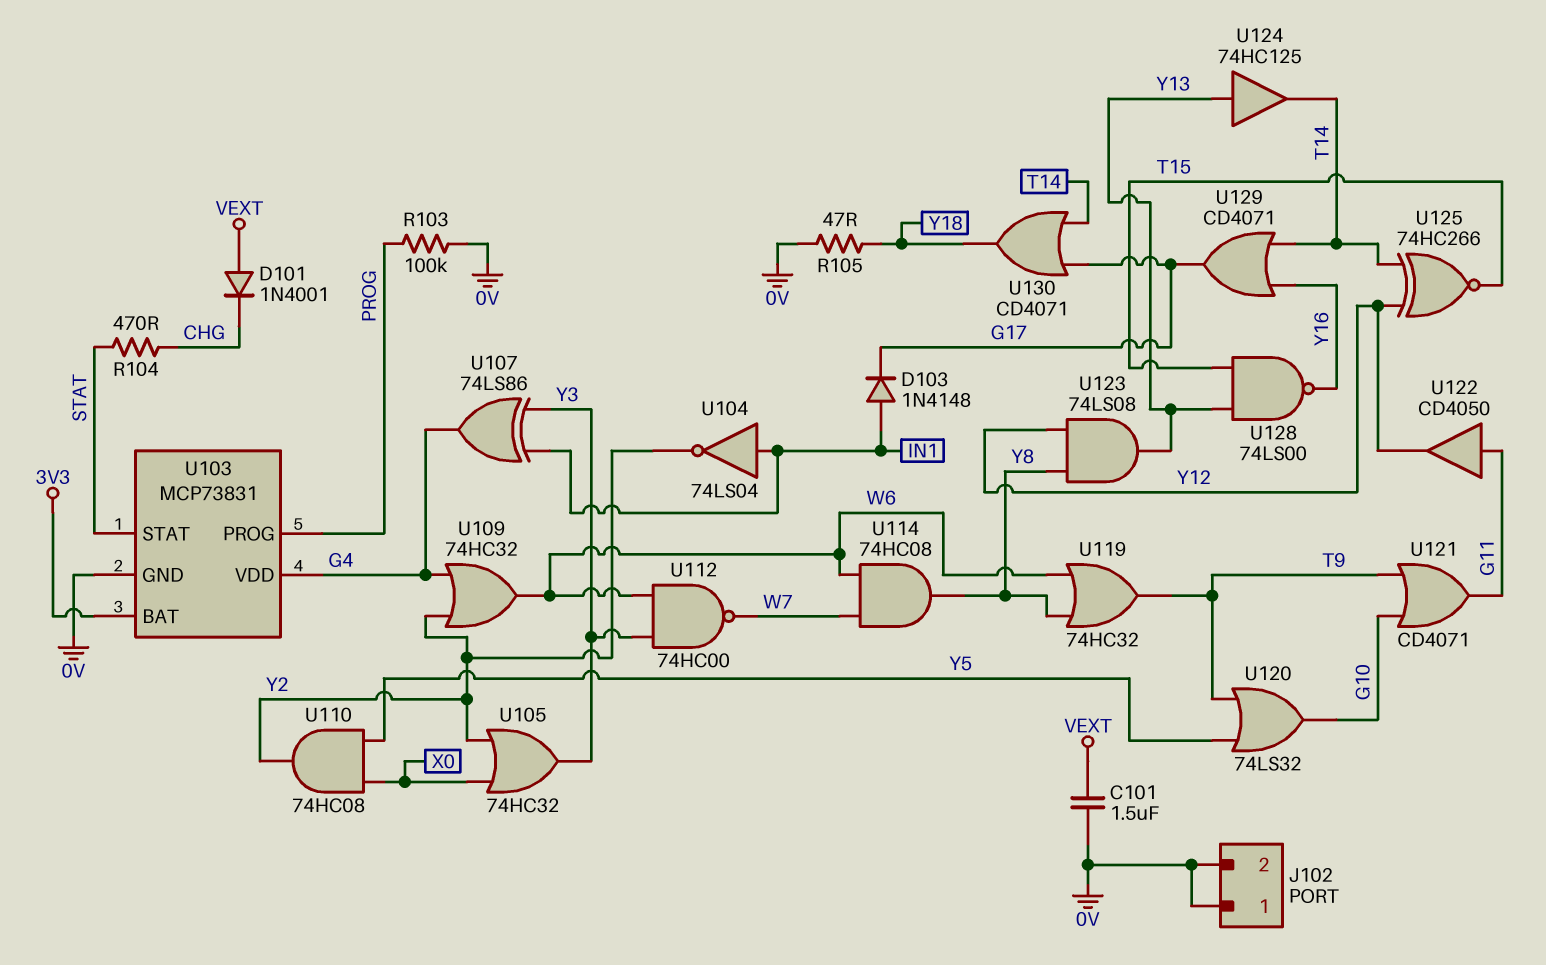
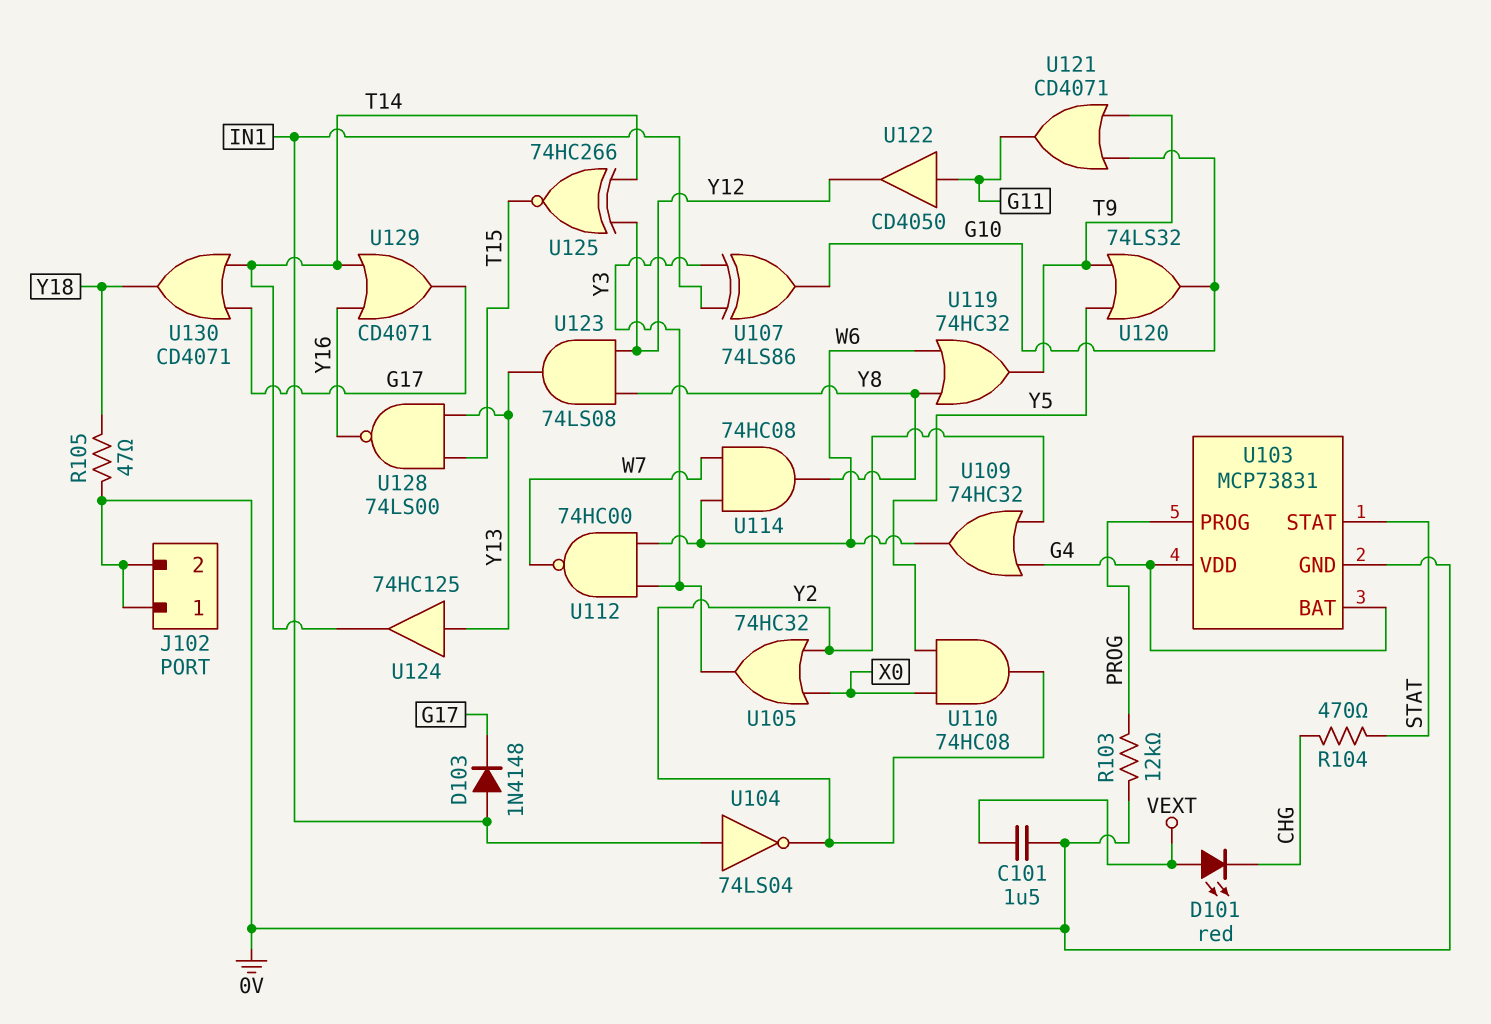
D101: diode 1N4001 (A VEXT, K CHG) -> LED red (A VEXT, K CHG)
R103: 100k (0V, PROG) -> 12k (0V, PROG)
U103 pin BAT: 3V3 -> G4
U107: XOR 74LS86 (in IN1, in Y3, out G4) -> XOR 74LS86 (in IN1, in Y3, out G10)

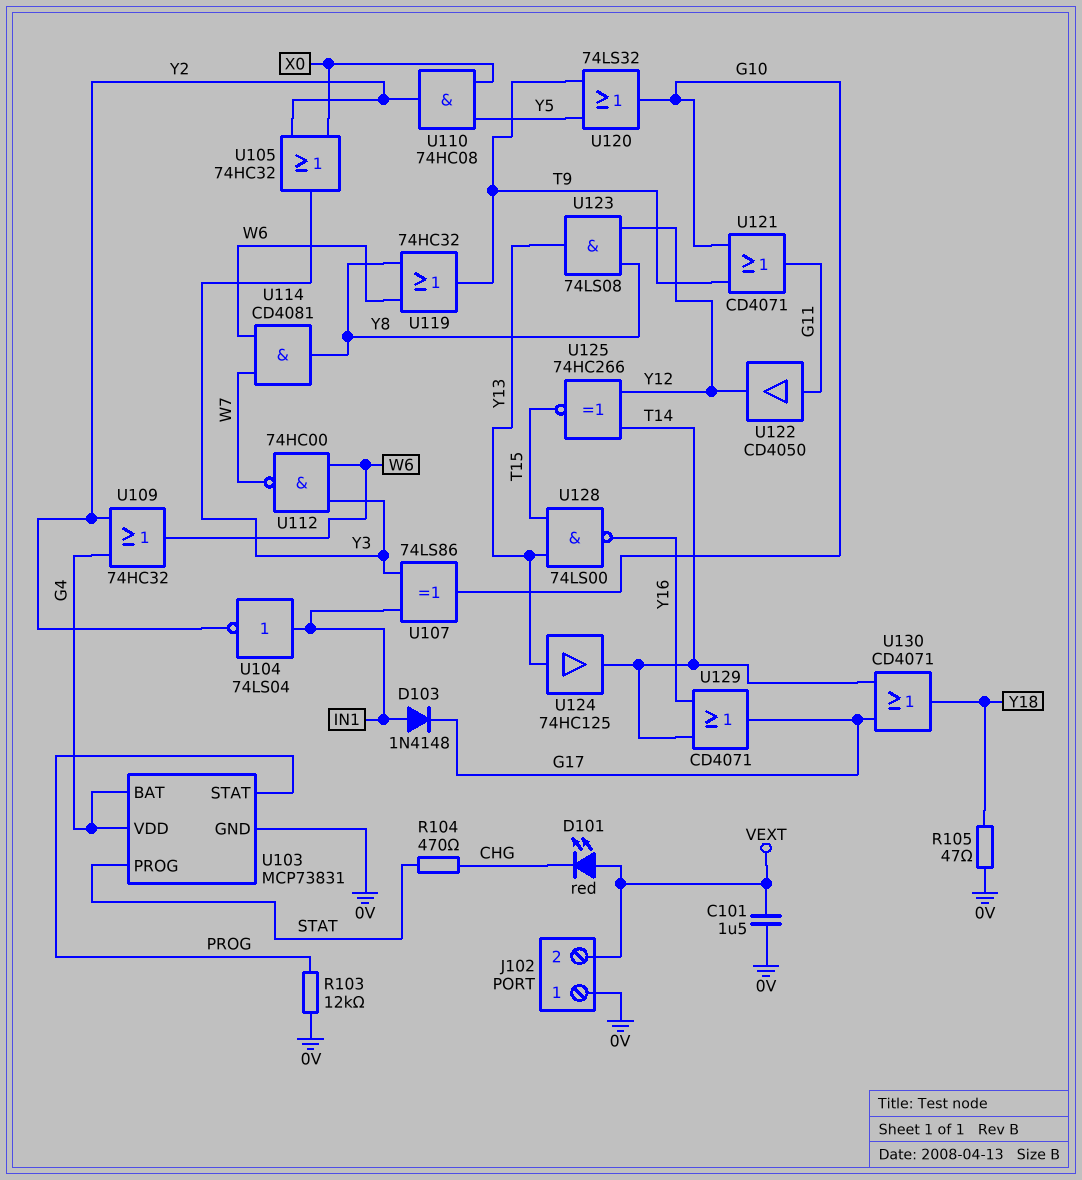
J102 pin 2: 0V -> VEXT
U103 pin PROG: PROG -> STAT
U103 pin STAT: STAT -> PROG
U114: AND 74HC08 (in W6, in W7, out Y8) -> AND CD4081 (in W6, in W7, out Y8)

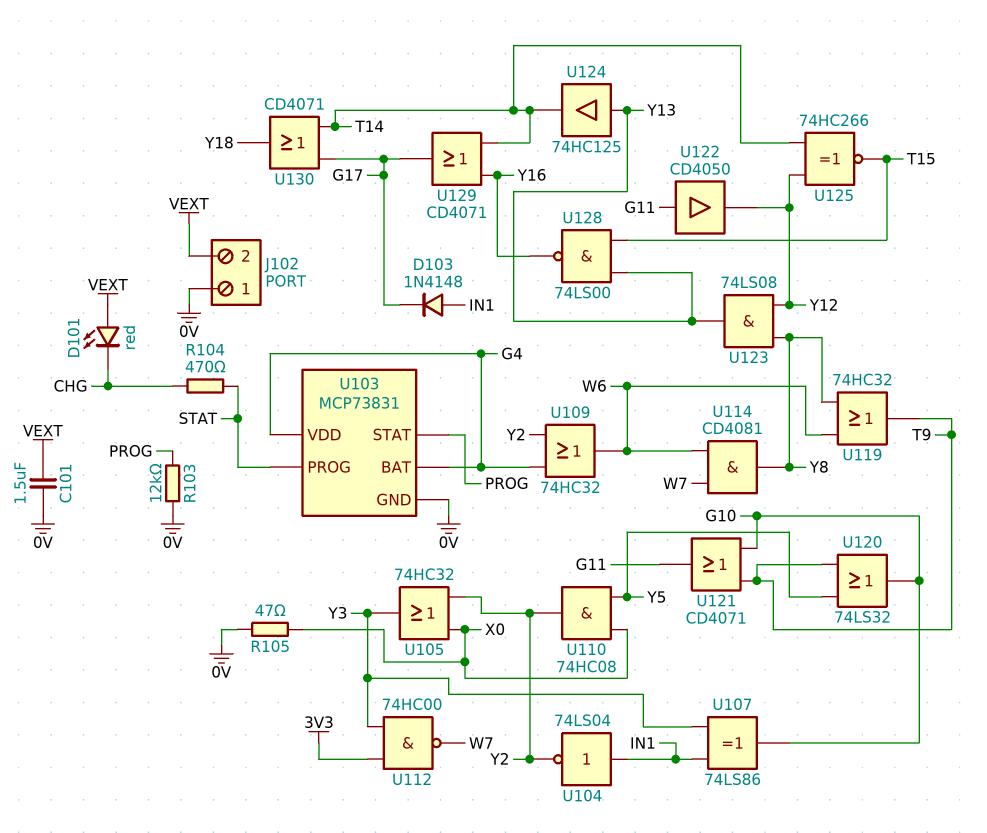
R105: 47 (0V, Y18) -> 47 (0V, X0)
U112: NAND 74HC00 (in W6, in Y3, out W7) -> NAND 74HC00 (in 3V3, in Y3, out W7)

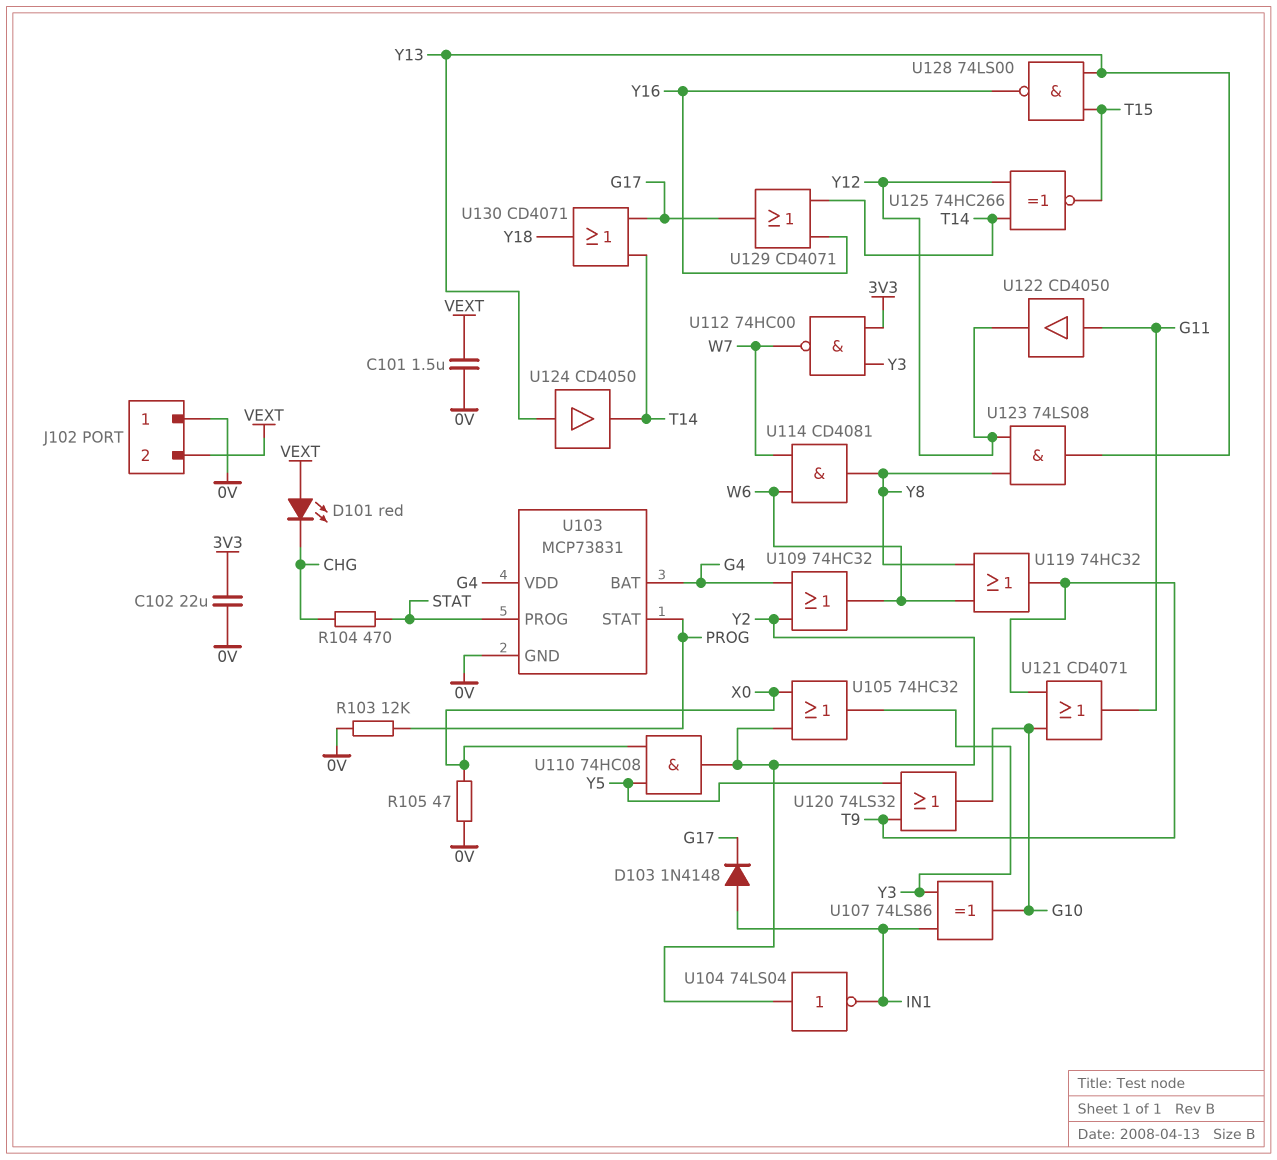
C102: none -> 22uF (0V, 3V3)
U104: NOT 74LS04 (in IN1, out Y2) -> NOT 74LS04 (in Y2, out IN1)
U124: buffer 74HC125 (in Y13, out T14) -> buffer CD4050 (in Y13, out T14)

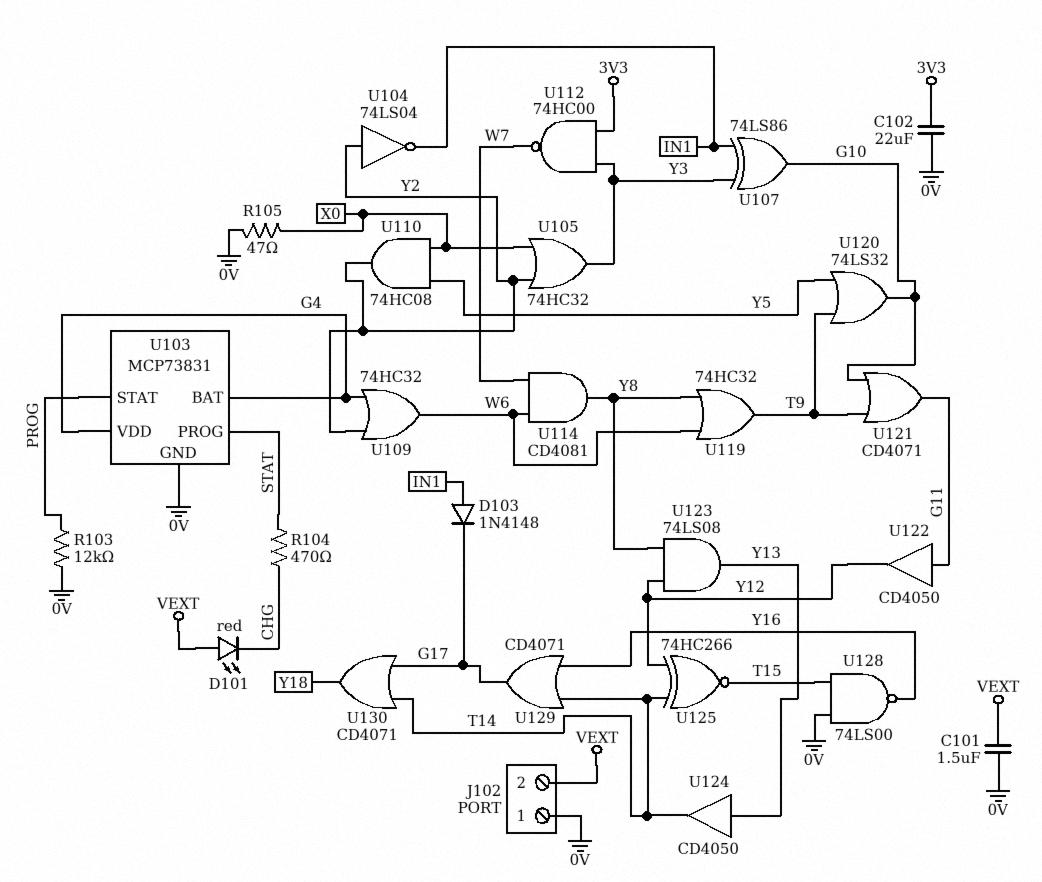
U128: NAND 74LS00 (in T15, in Y13, out Y16) -> NAND 74LS00 (in 0V, in T15, out Y16)

